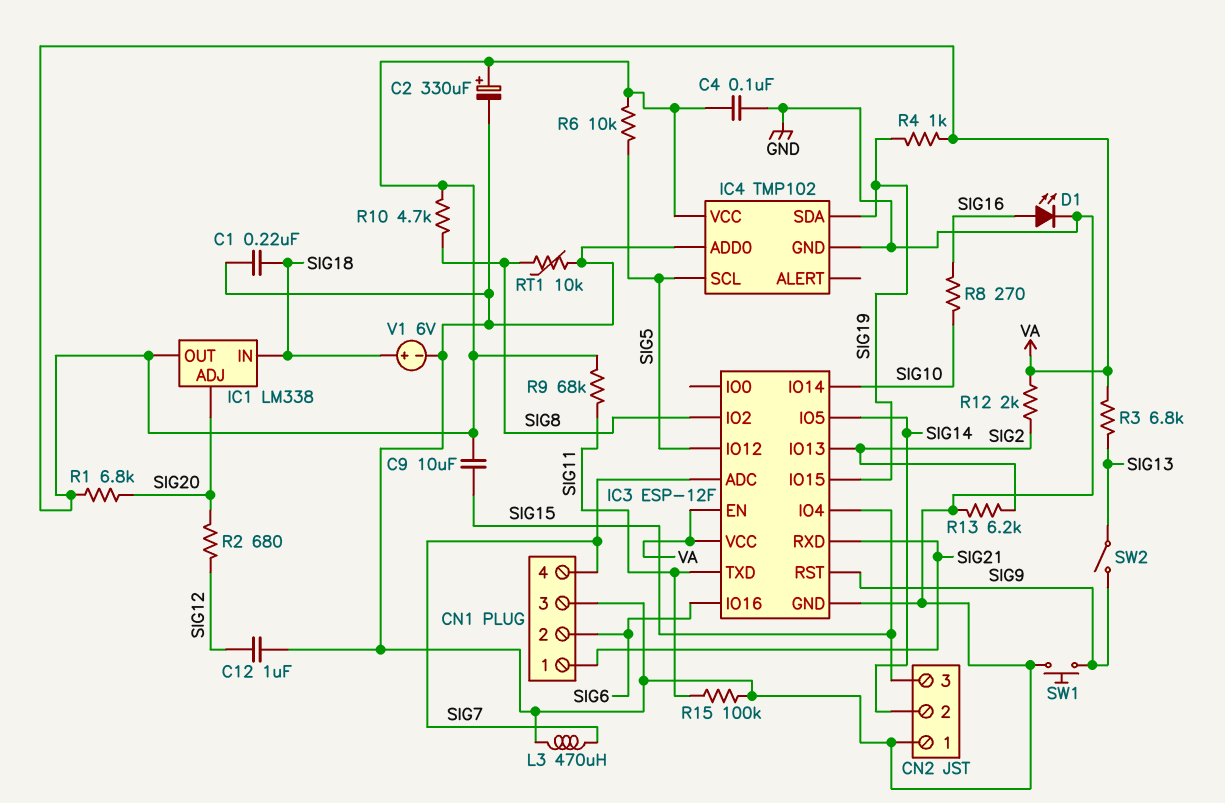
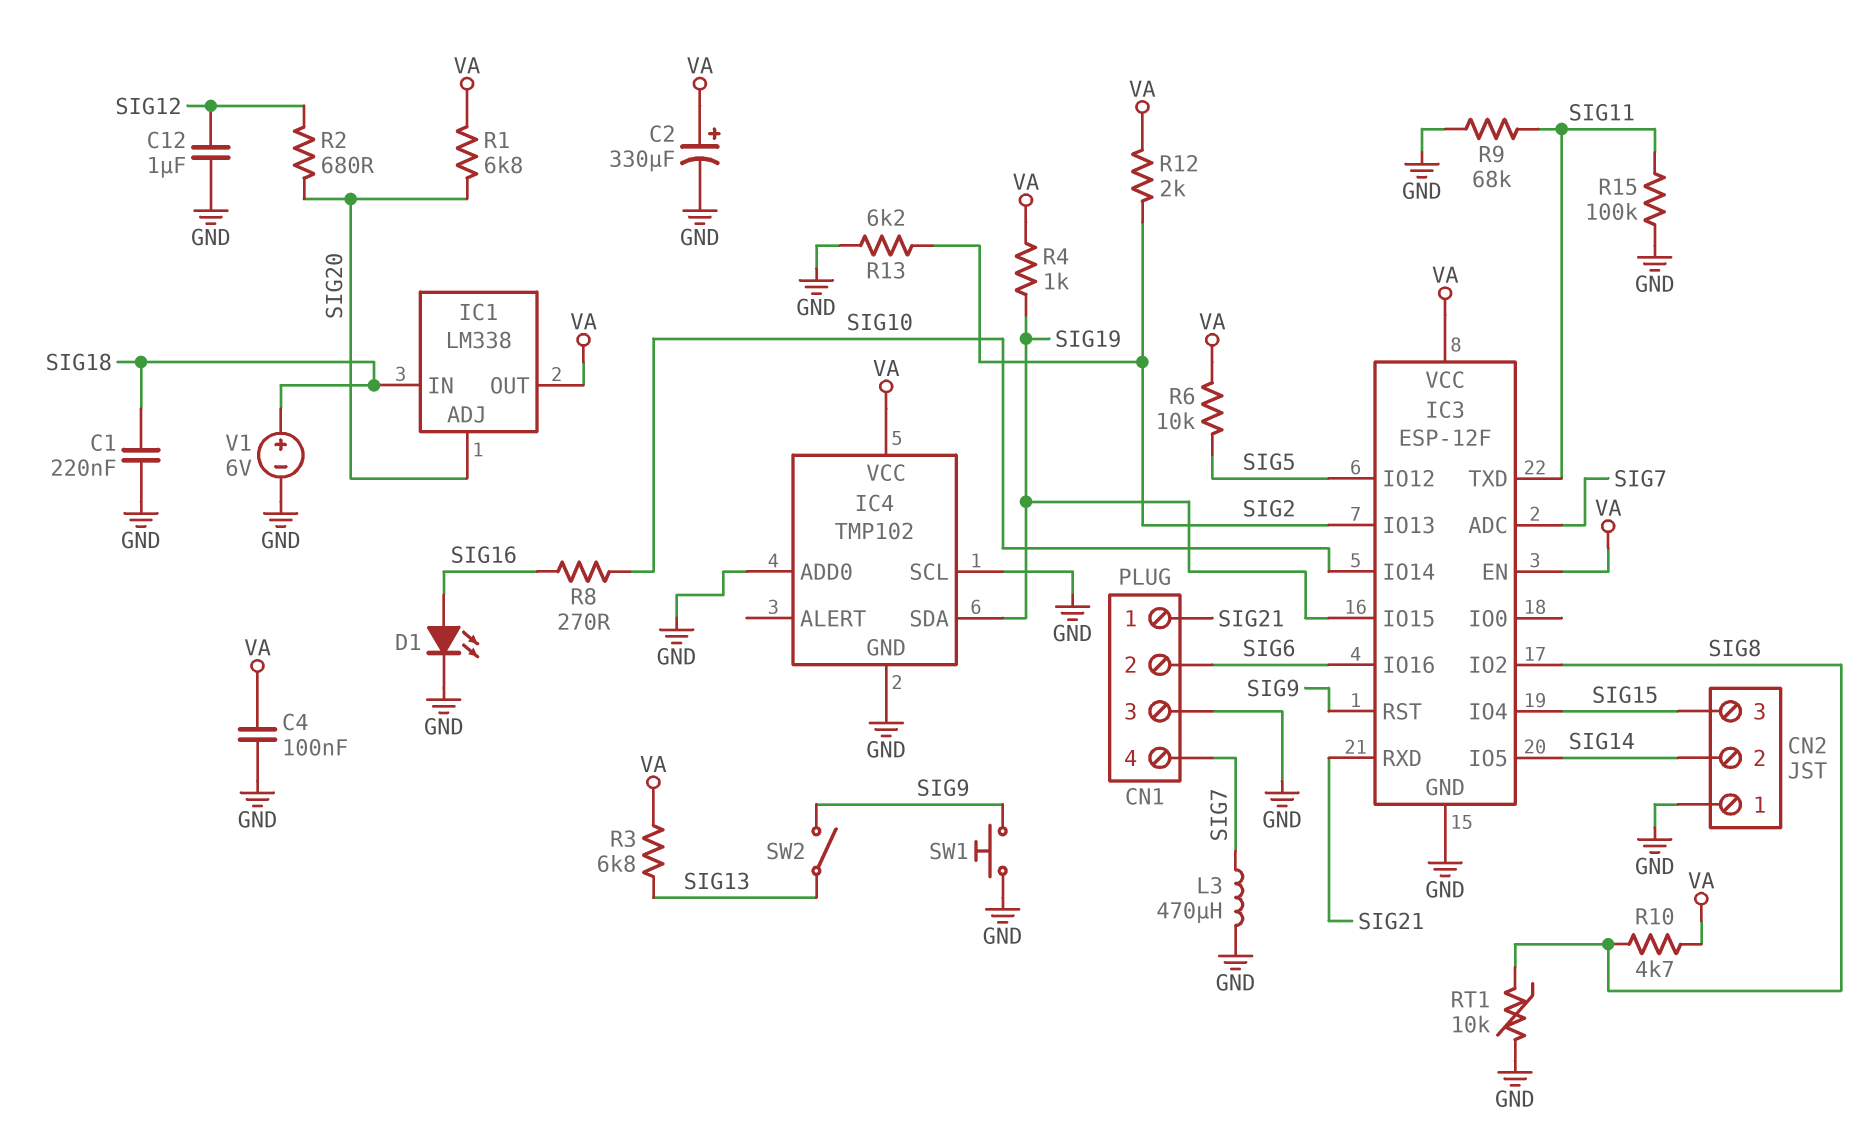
C9: 10uF (SIG15, VA) -> none
IC4 pin SCL: SIG5 -> GND
R9: 68k (SIG11, VA) -> 68k (GND, SIG11)

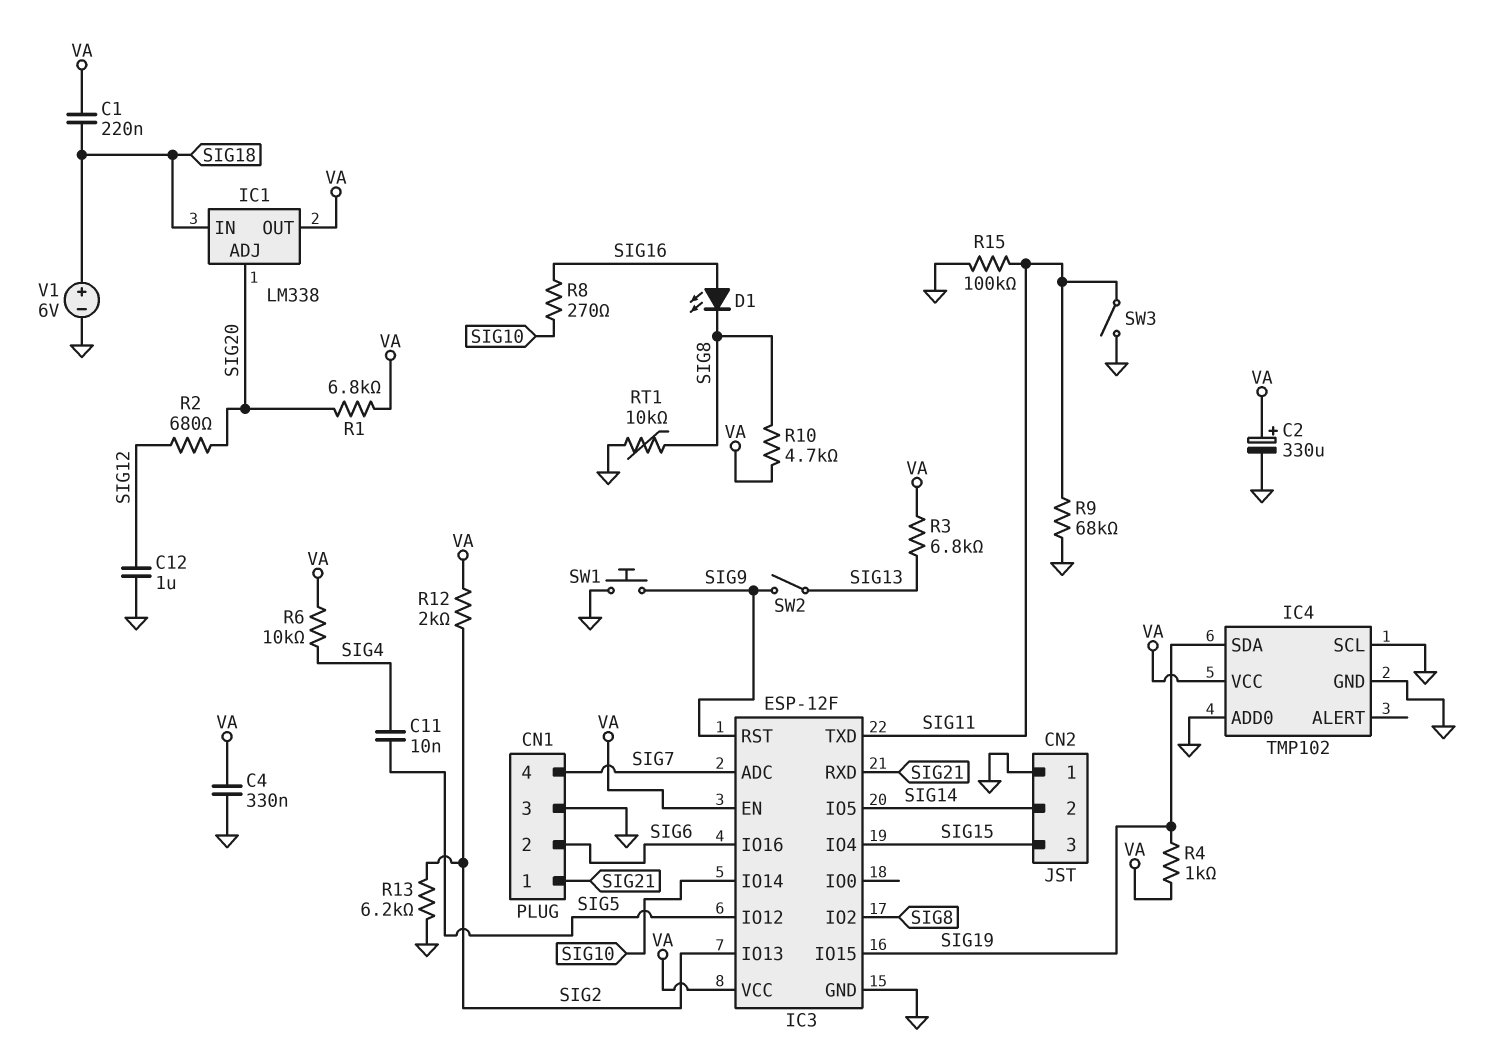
C1: 220nF (GND, SIG18) -> 220nF (SIG18, VA)
C4: 100nF (GND, VA) -> 330nF (GND, VA)
C11: none -> 10nF (SIG4, SIG5)
D1: LED (A SIG16, K GND) -> LED (A SIG16, K SIG8)
L3: 470uH (GND, SIG7) -> none
R6: 10k (SIG5, VA) -> 10k (SIG4, VA)
SW3: none -> switch (GND, SIG11)

